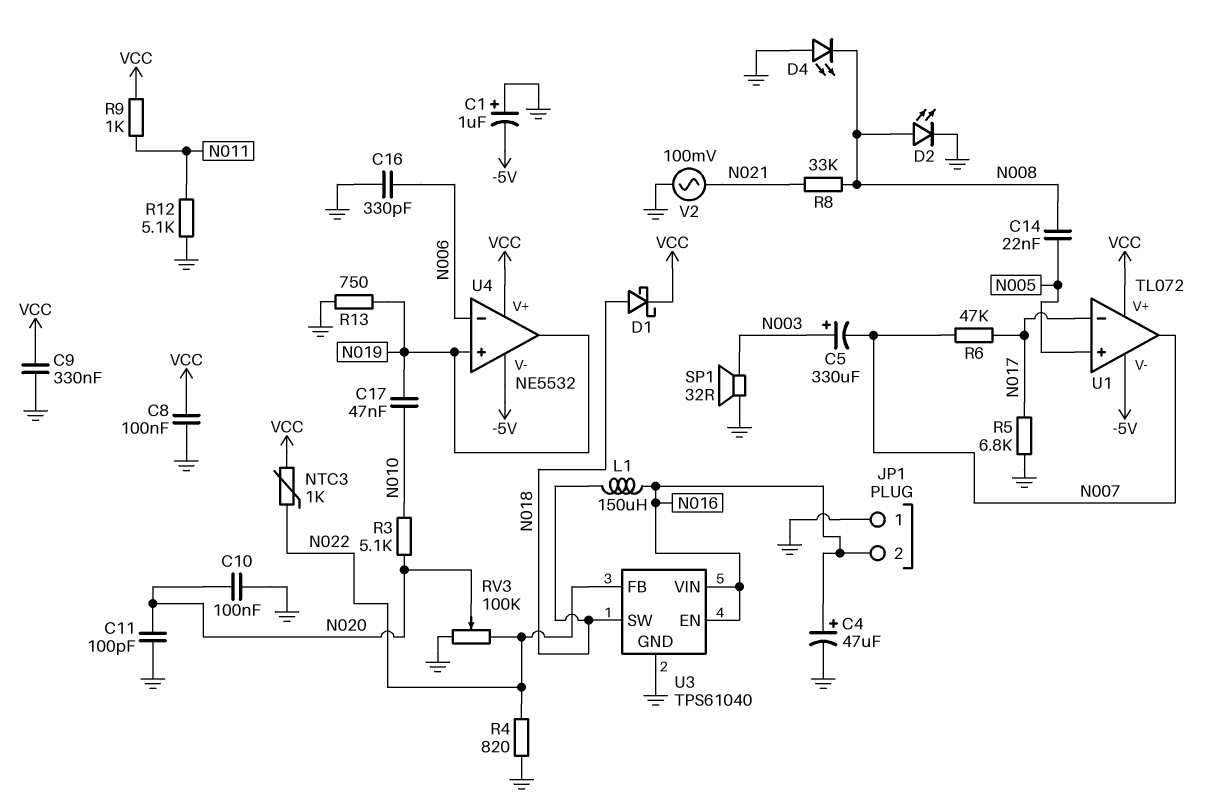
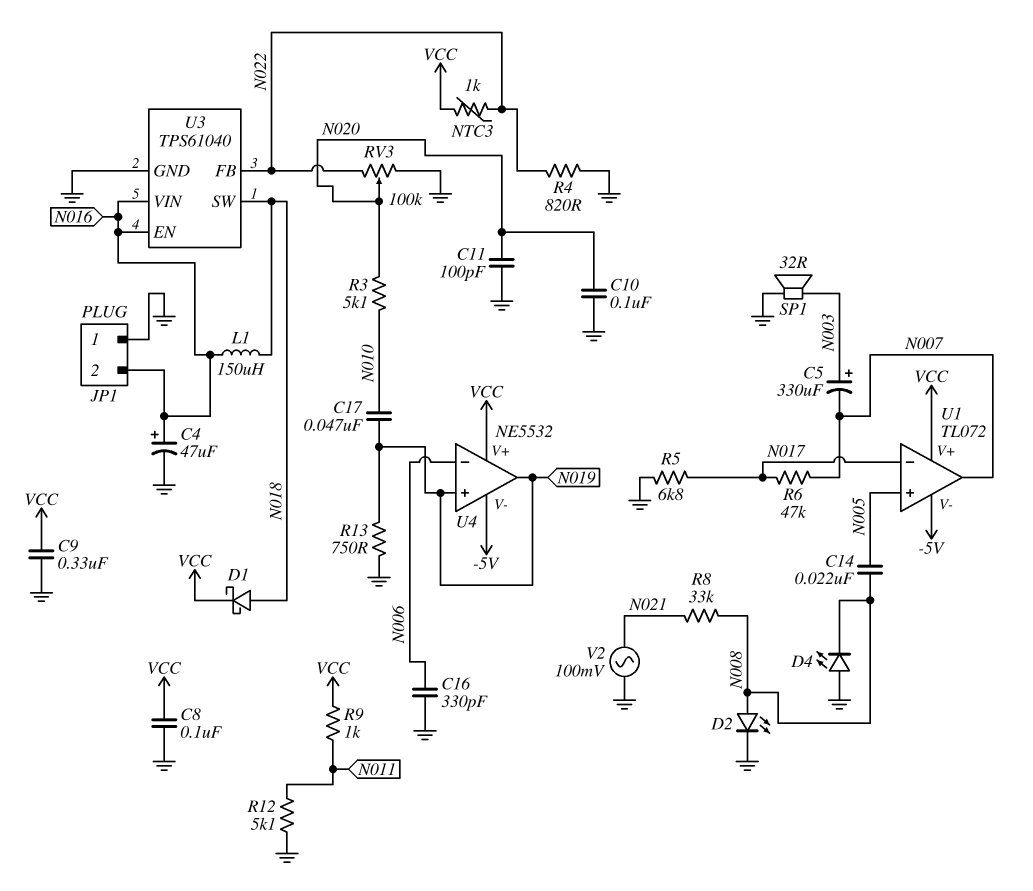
C1: 1uF (plus GND, minus -5V) -> none

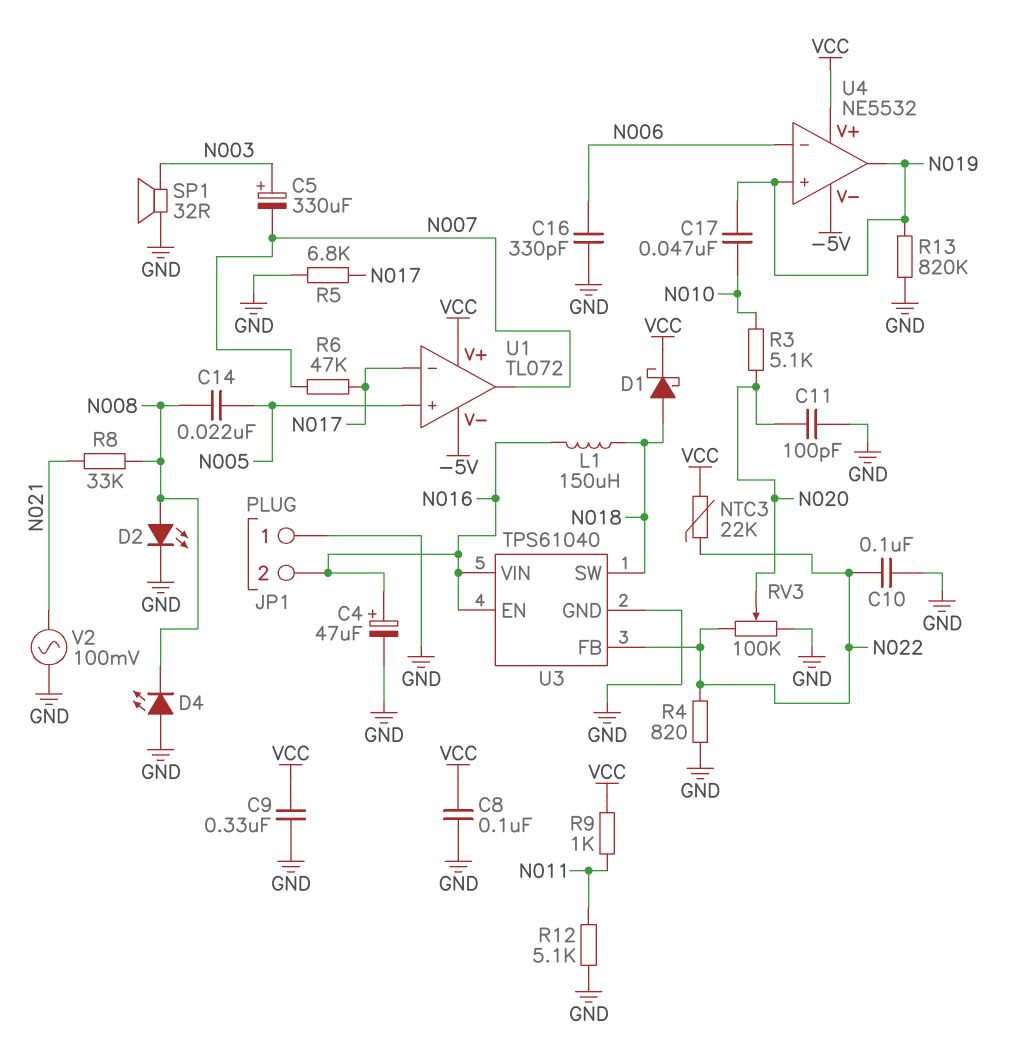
C10: 100nF (GND, N020) -> 100nF (GND, N022)
NTC3: 1k (N022, VCC) -> 22k (N022, VCC)
R13: 750 (GND, N019) -> 820k (GND, N019)

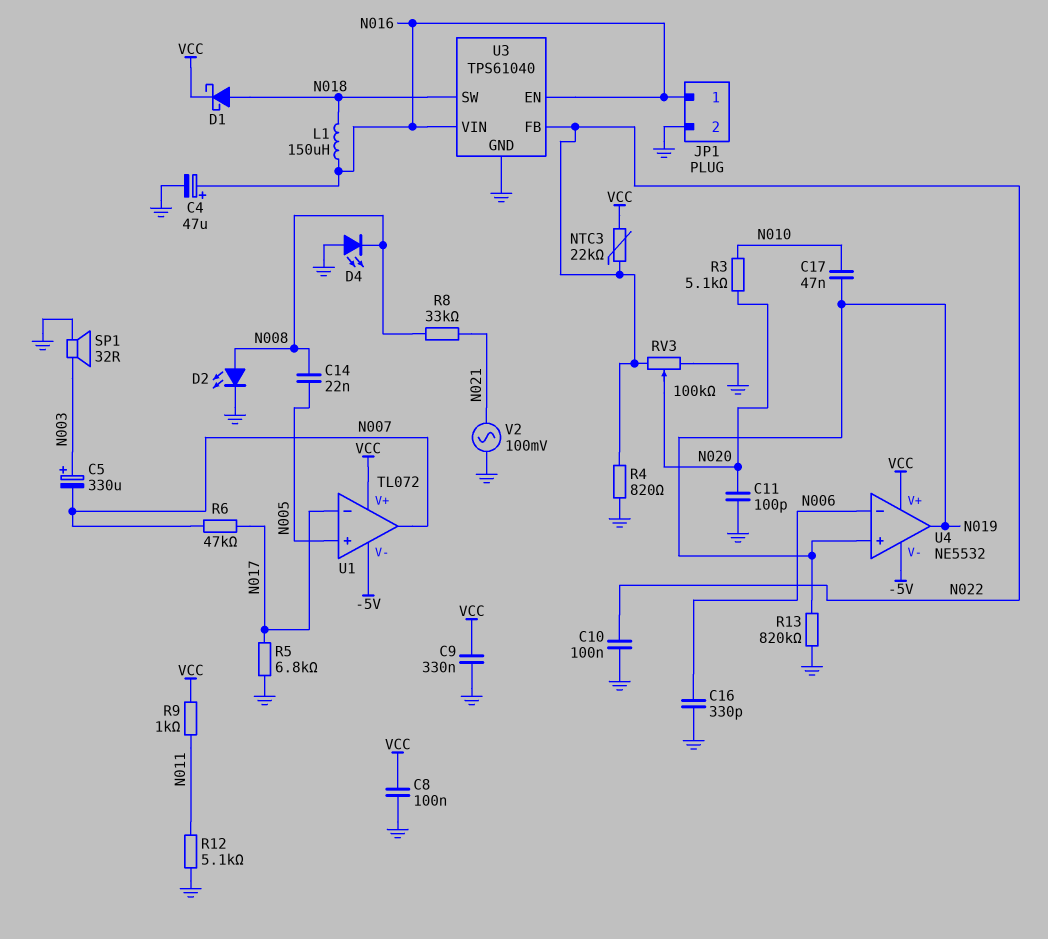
JP1 pin 1: GND -> N016
JP1 pin 2: N016 -> GND

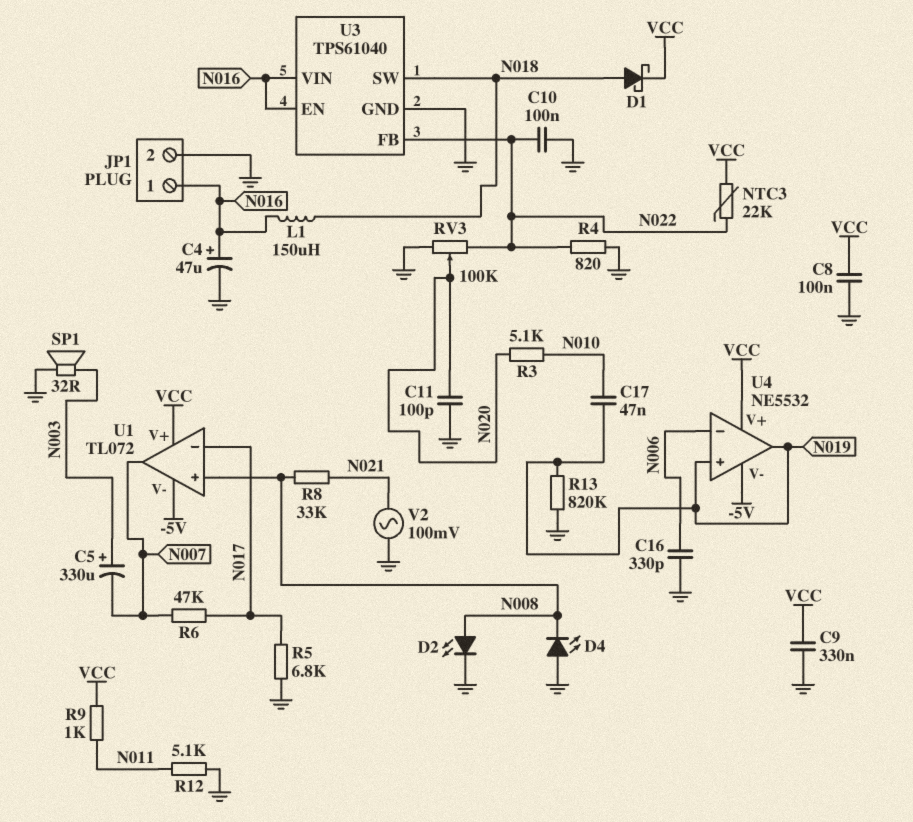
C14: 22nF (N005, N008) -> none
U1 pin in+: N005 -> N008

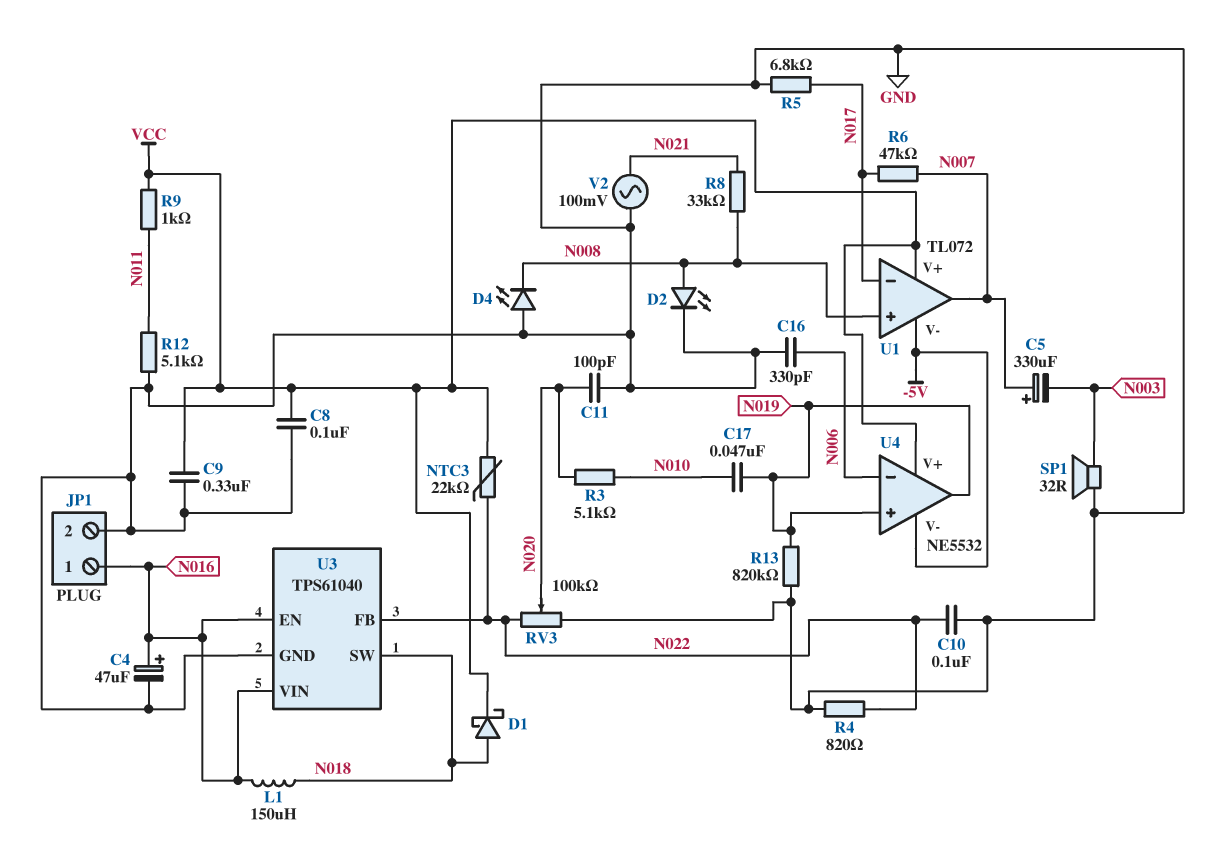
C5: 330uF (plus N003, minus N007) -> 330uF (plus N007, minus N003)

